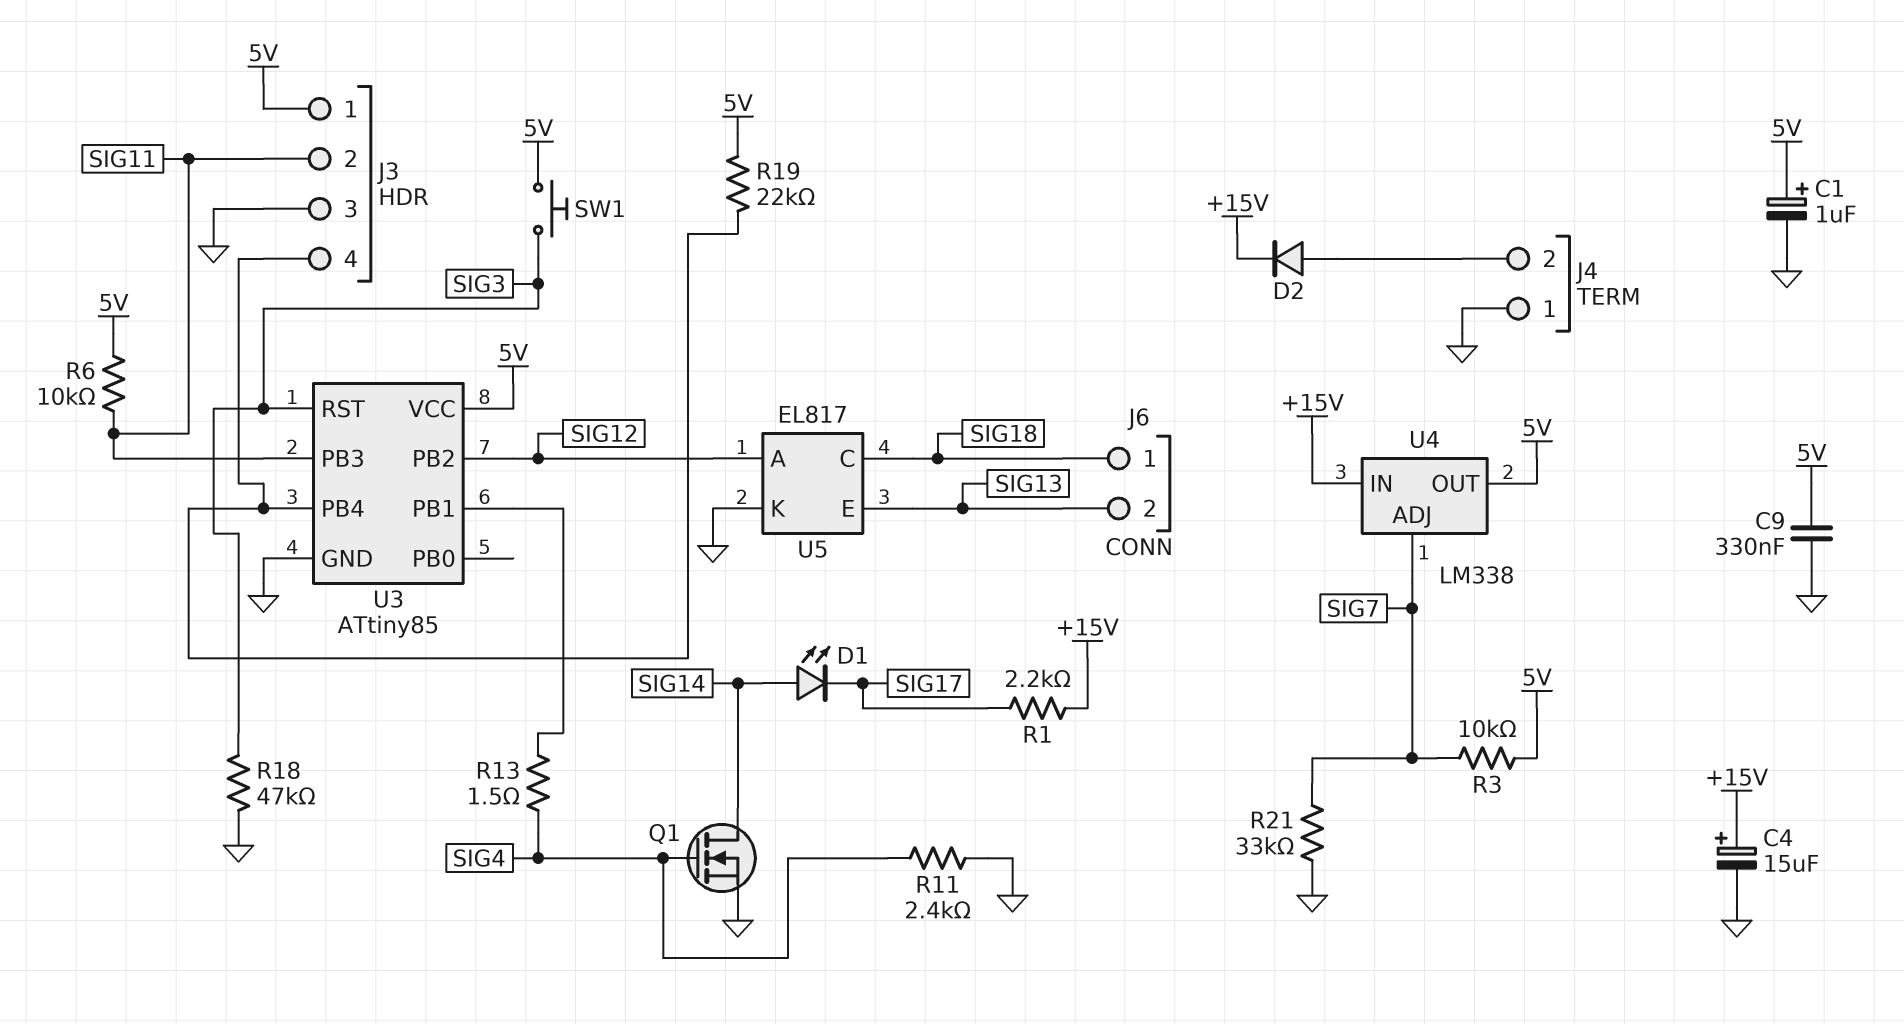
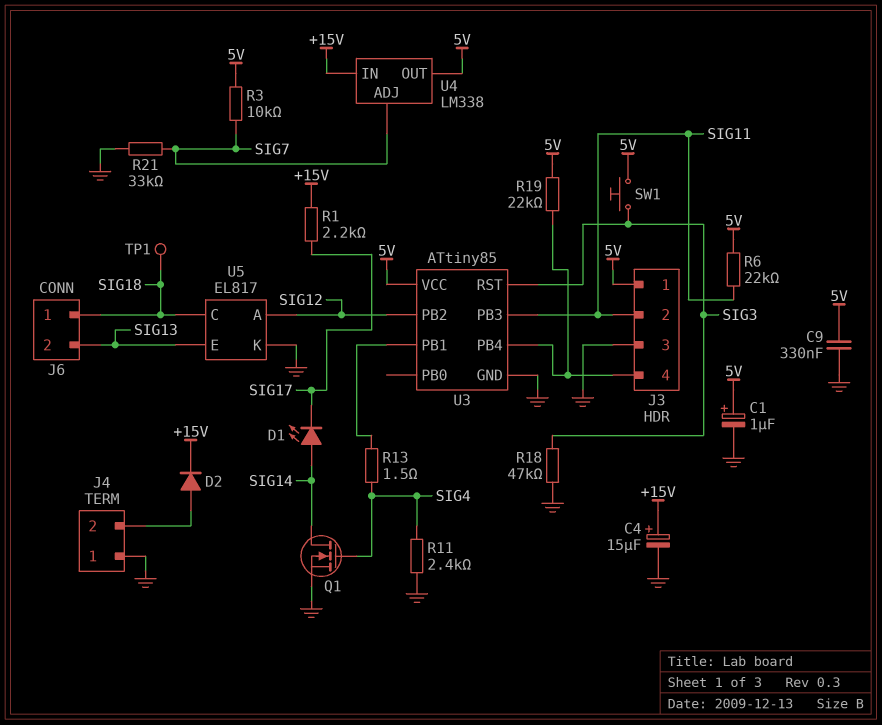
R6: 10k (5V, SIG11) -> 22k (5V, SIG11)
TP1: none -> test point (SIG18)

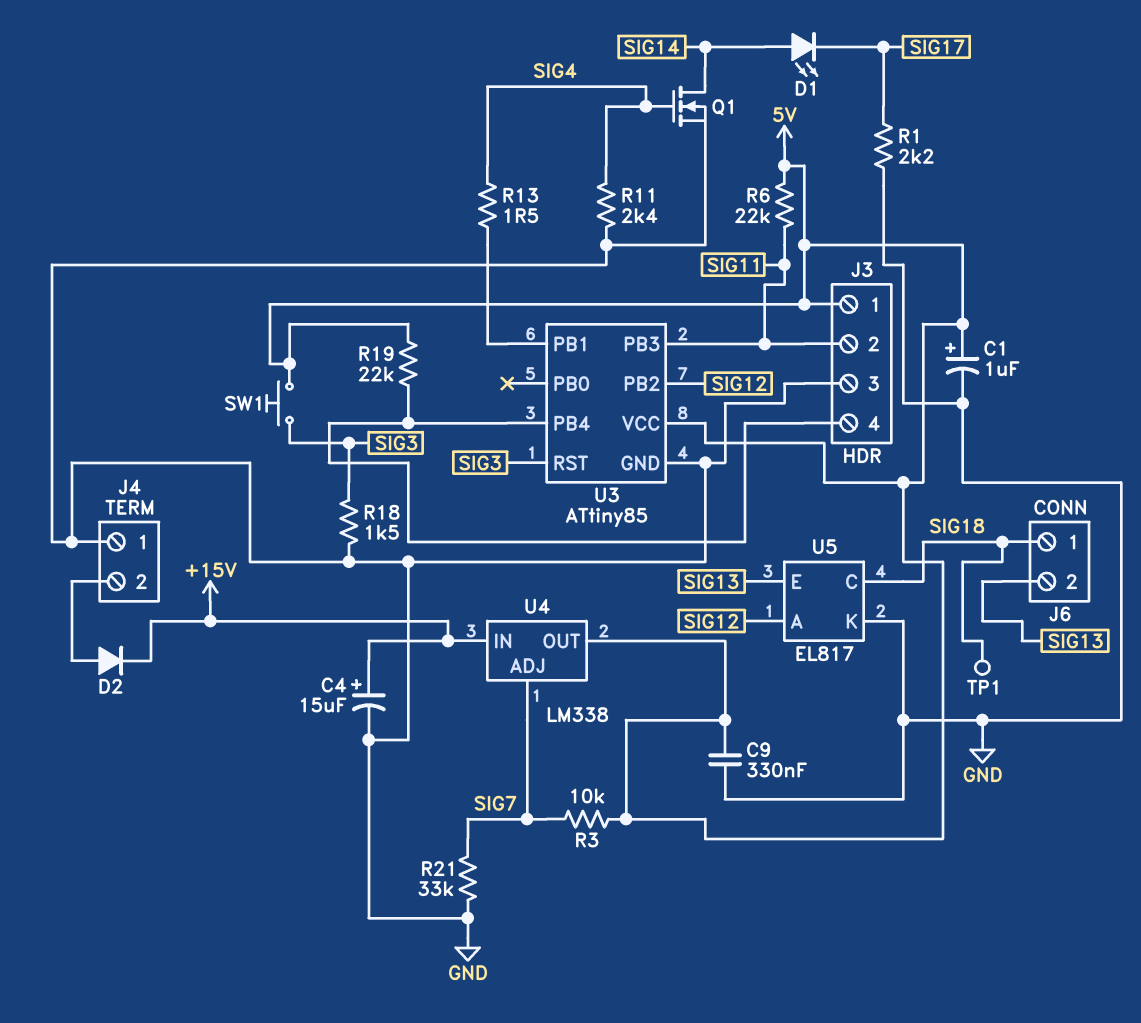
R1: 2.2k (+15V, SIG17) -> 2.2k (GND, SIG17)
R18: 47k (GND, SIG3) -> 1.5k (GND, SIG3)

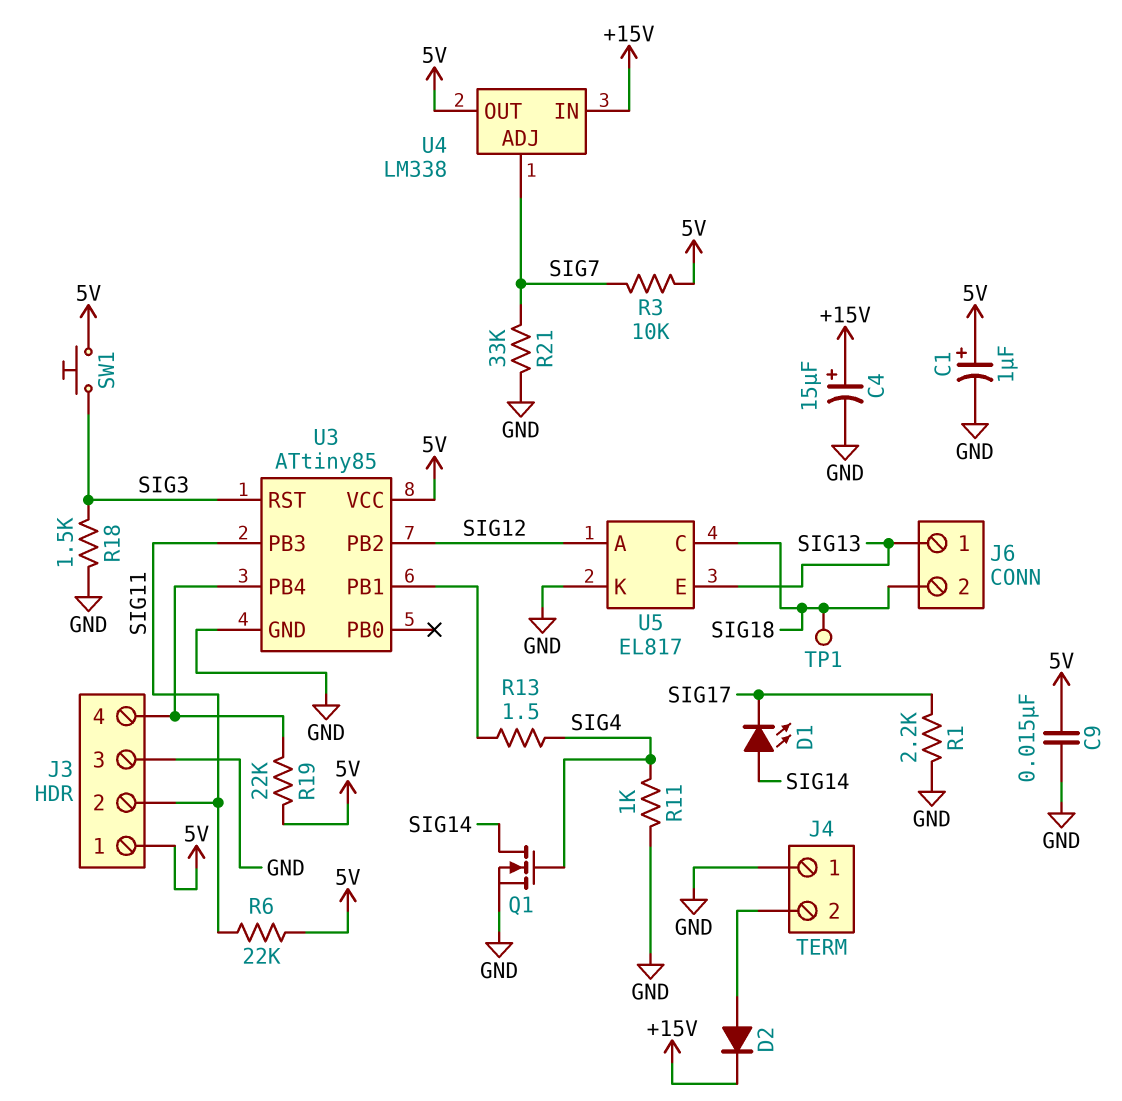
C9: 330nF (5V, GND) -> 15nF (5V, GND)
J6 pin 1: SIG18 -> SIG13
J6 pin 2: SIG13 -> SIG18
R11: 2.4k (GND, SIG4) -> 1k (GND, SIG4)

